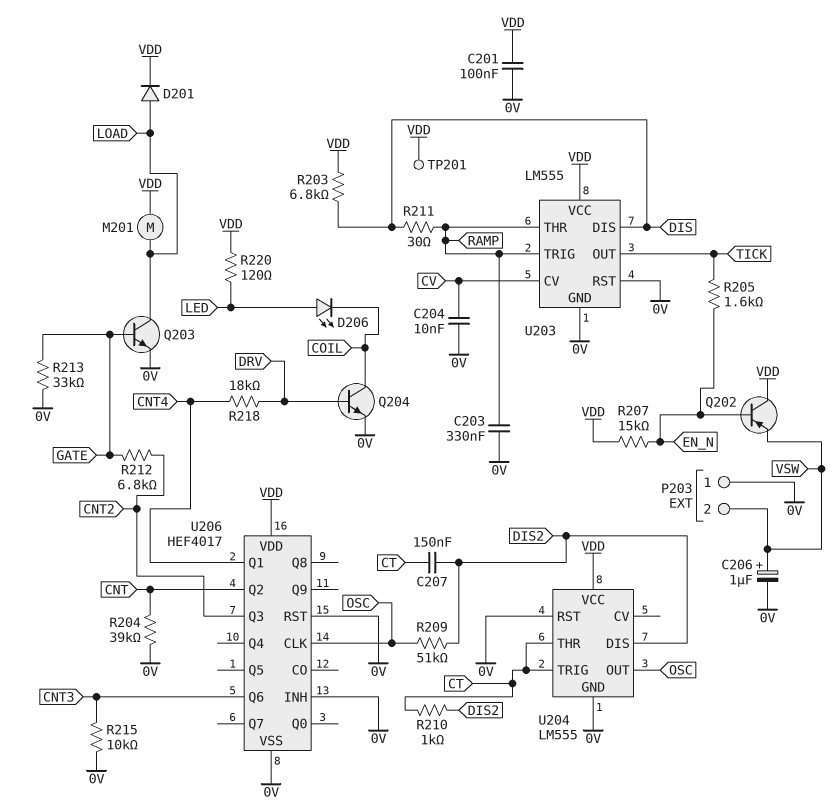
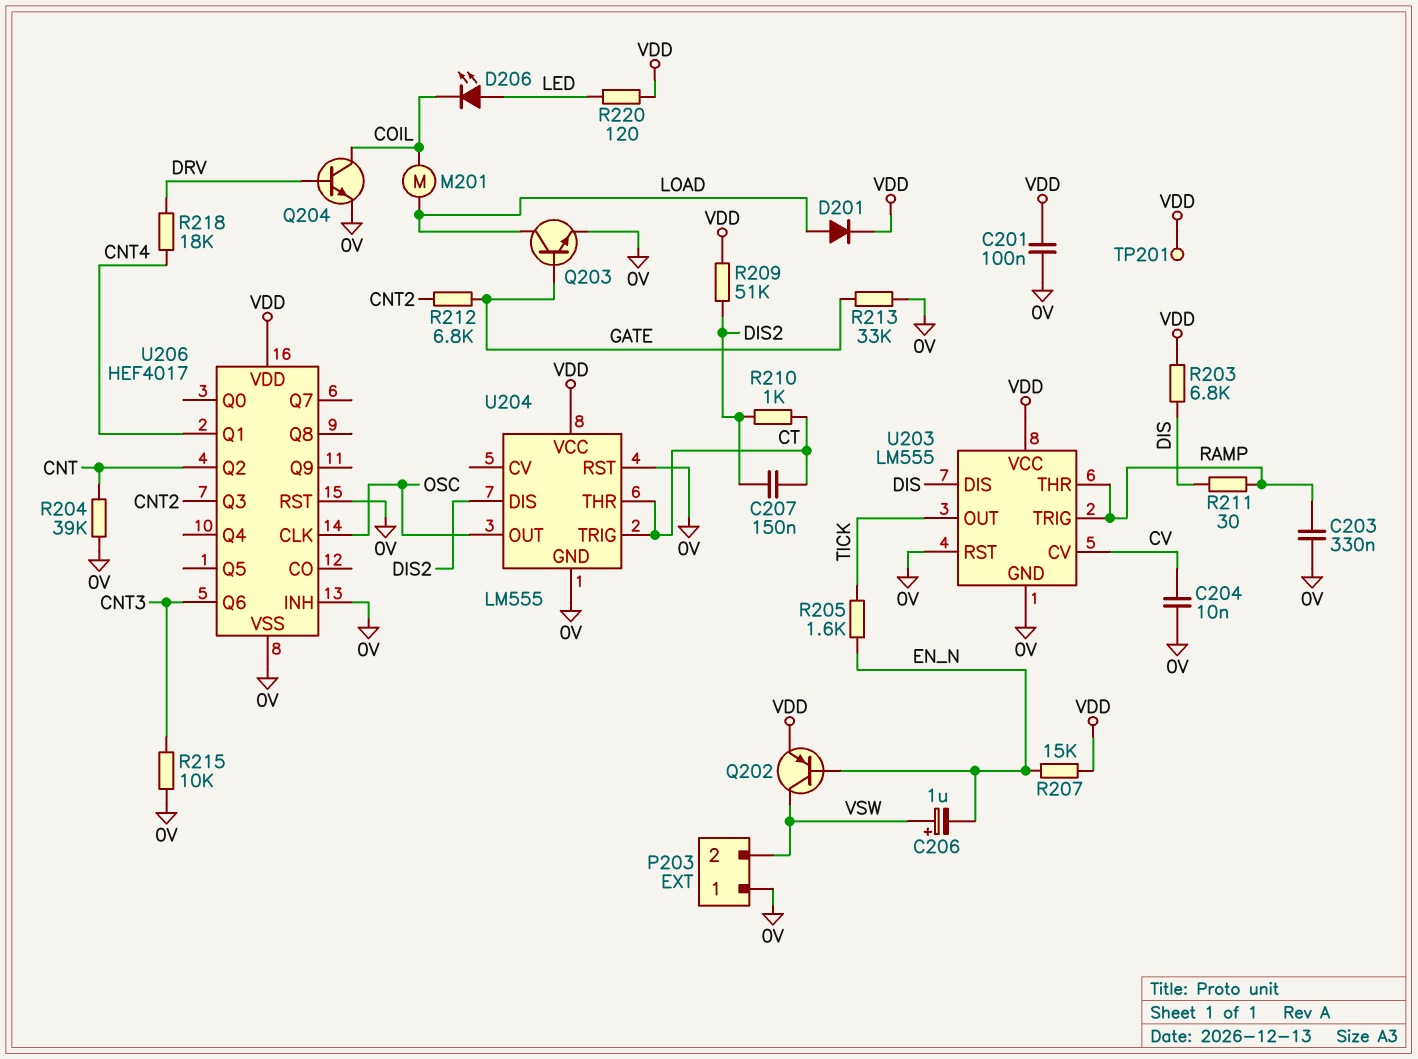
C206: 1uF (plus VSW, minus 0V) -> 1uF (plus VSW, minus EN_N)
M201: motor (LOAD, VDD) -> motor (COIL, LOAD)
Q202: PNP (B EN_N, C VDD, E VSW) -> PNP (B EN_N, C VSW, E VDD)
R209: 51k (DIS2, OSC) -> 51k (DIS2, VDD)

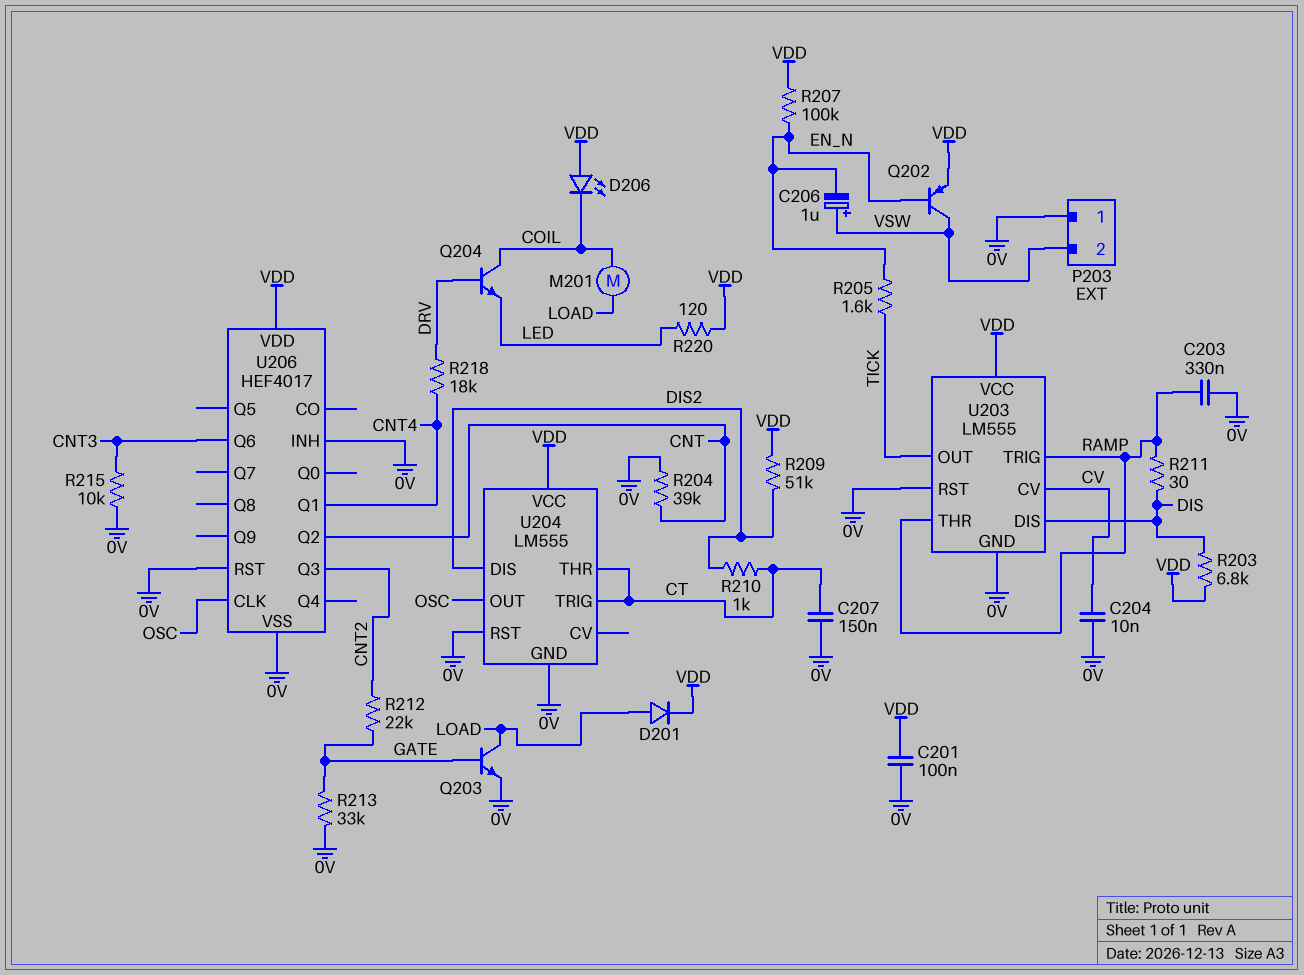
C207: 150nF (CT, DIS2) -> 150nF (0V, CT)
D206: LED (A LED, K COIL) -> LED (A VDD, K COIL)
Q204: NPN (B DRV, C COIL, E 0V) -> NPN (B DRV, C COIL, E LED)
R207: 15k (EN_N, VDD) -> 100k (EN_N, VDD)
R212: 6.8k (CNT2, GATE) -> 22k (CNT2, GATE)
TP201: test point (VDD) -> none

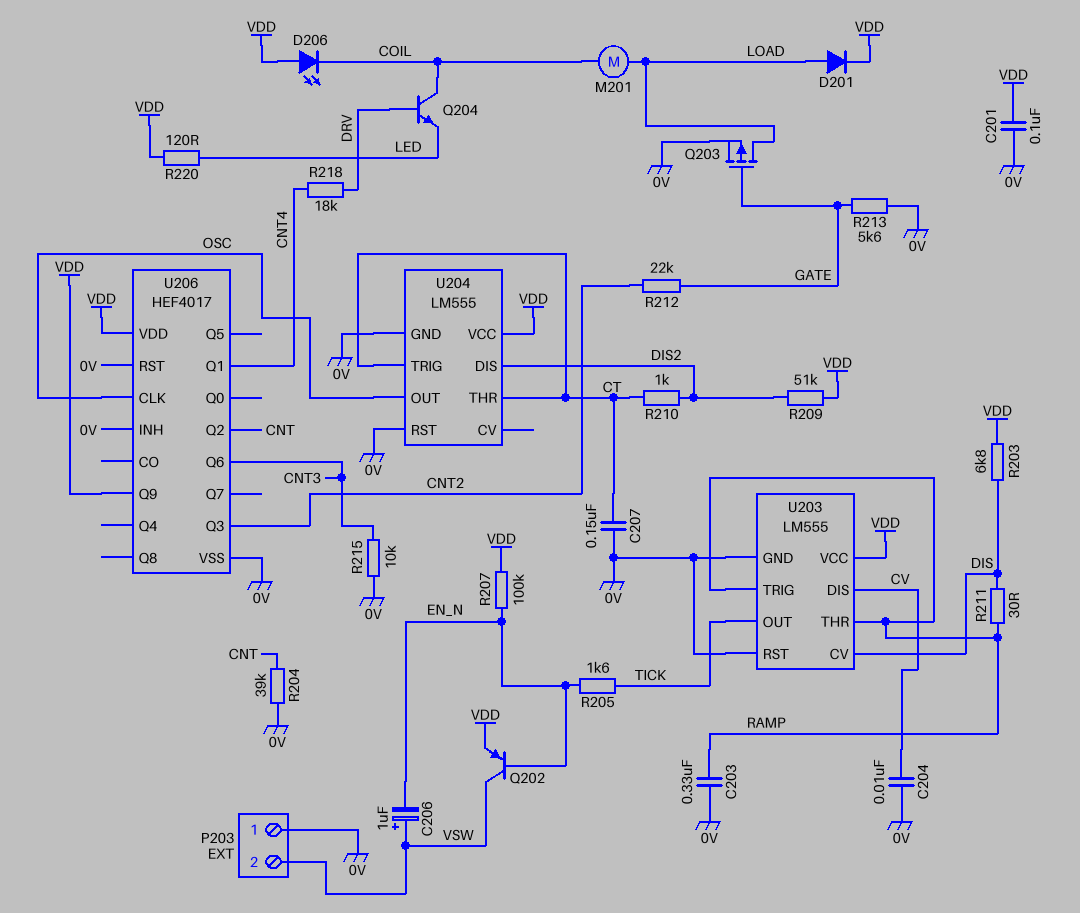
Q203: NPN (B GATE, C LOAD, E 0V) -> PMOS (G GATE, D LOAD, S 0V)
R213: 33k (0V, GATE) -> 5.6k (0V, GATE)
U203 pin CV: CV -> DIS
U203 pin DIS: DIS -> CV
U206 pin Q9: none -> VDD

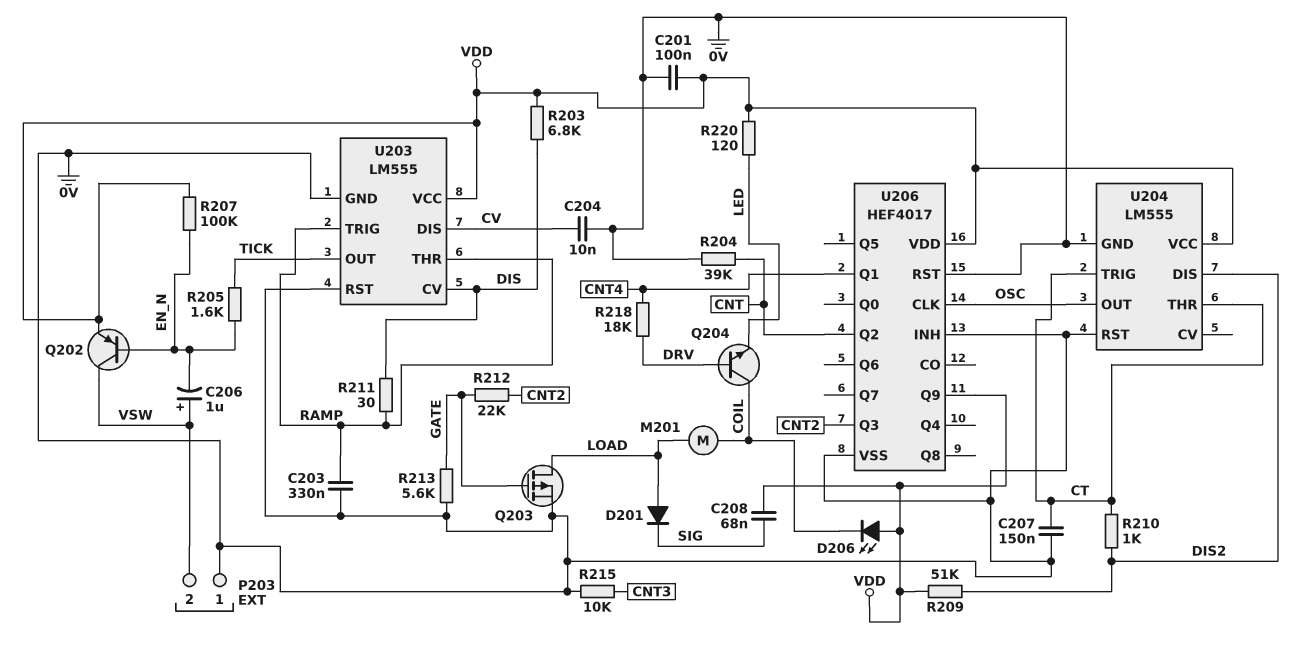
C208: none -> 68nF (SIG, VDD)
D201: diode (A LOAD, K VDD) -> diode (A LOAD, K SIG)
U206 pin Q6: CNT3 -> none

